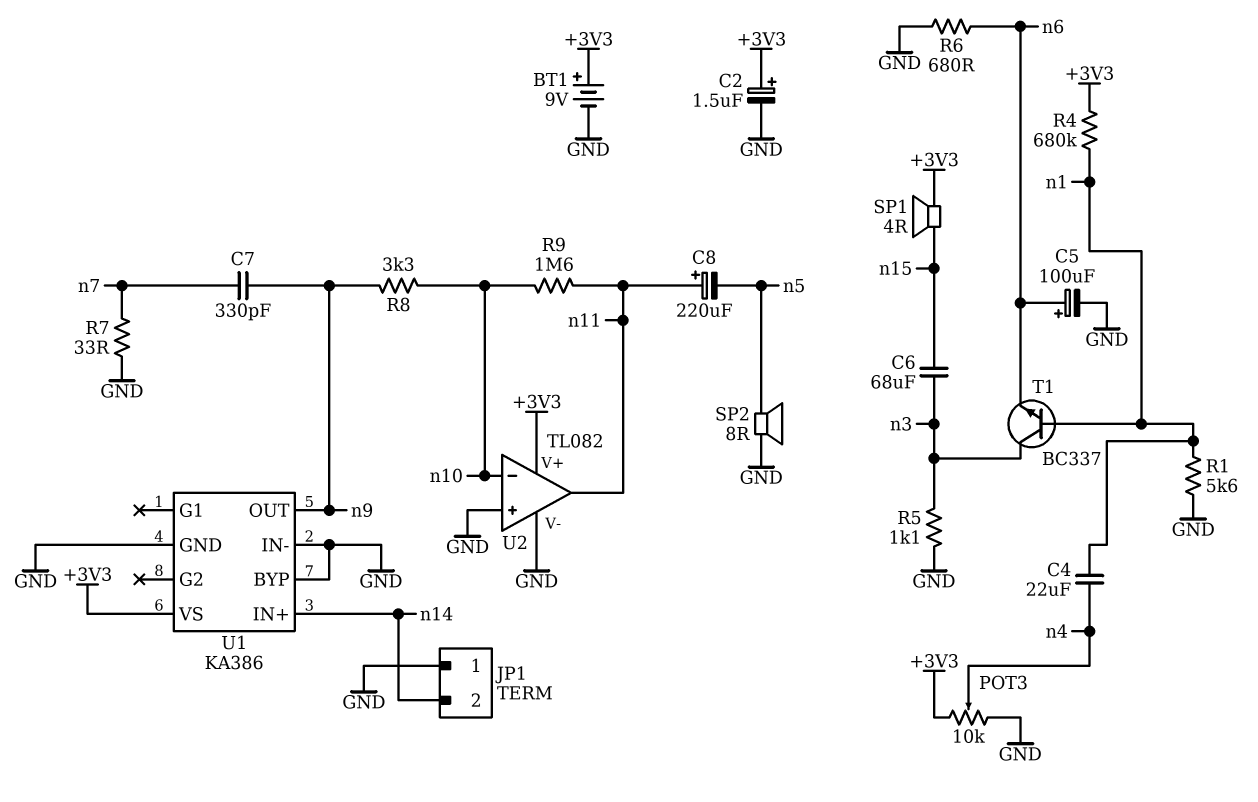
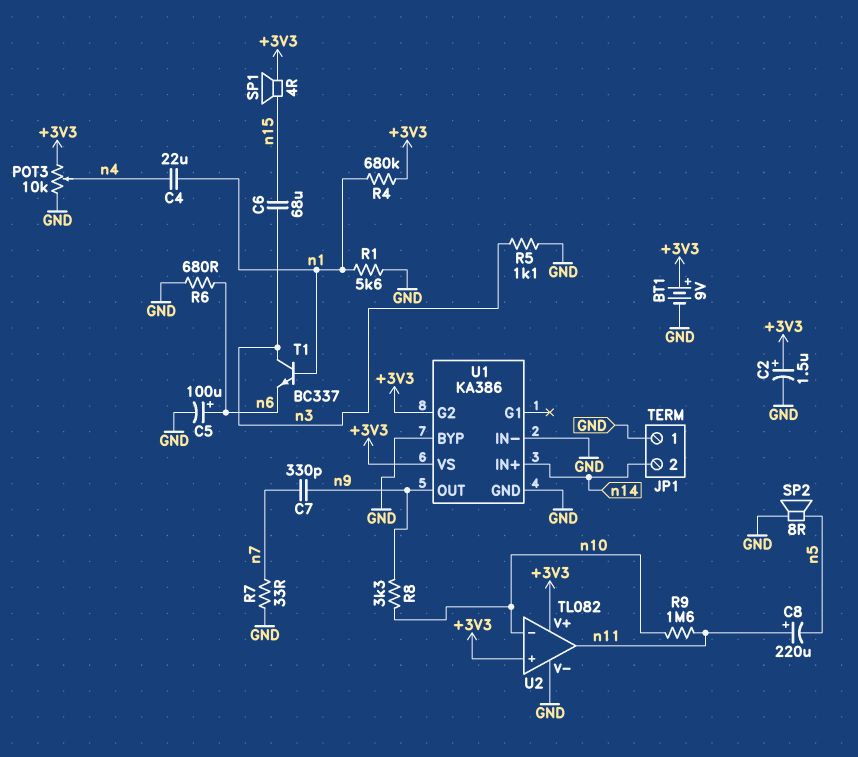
U1 pin G2: none -> +3V3
U2 pin in+: GND -> +3V3

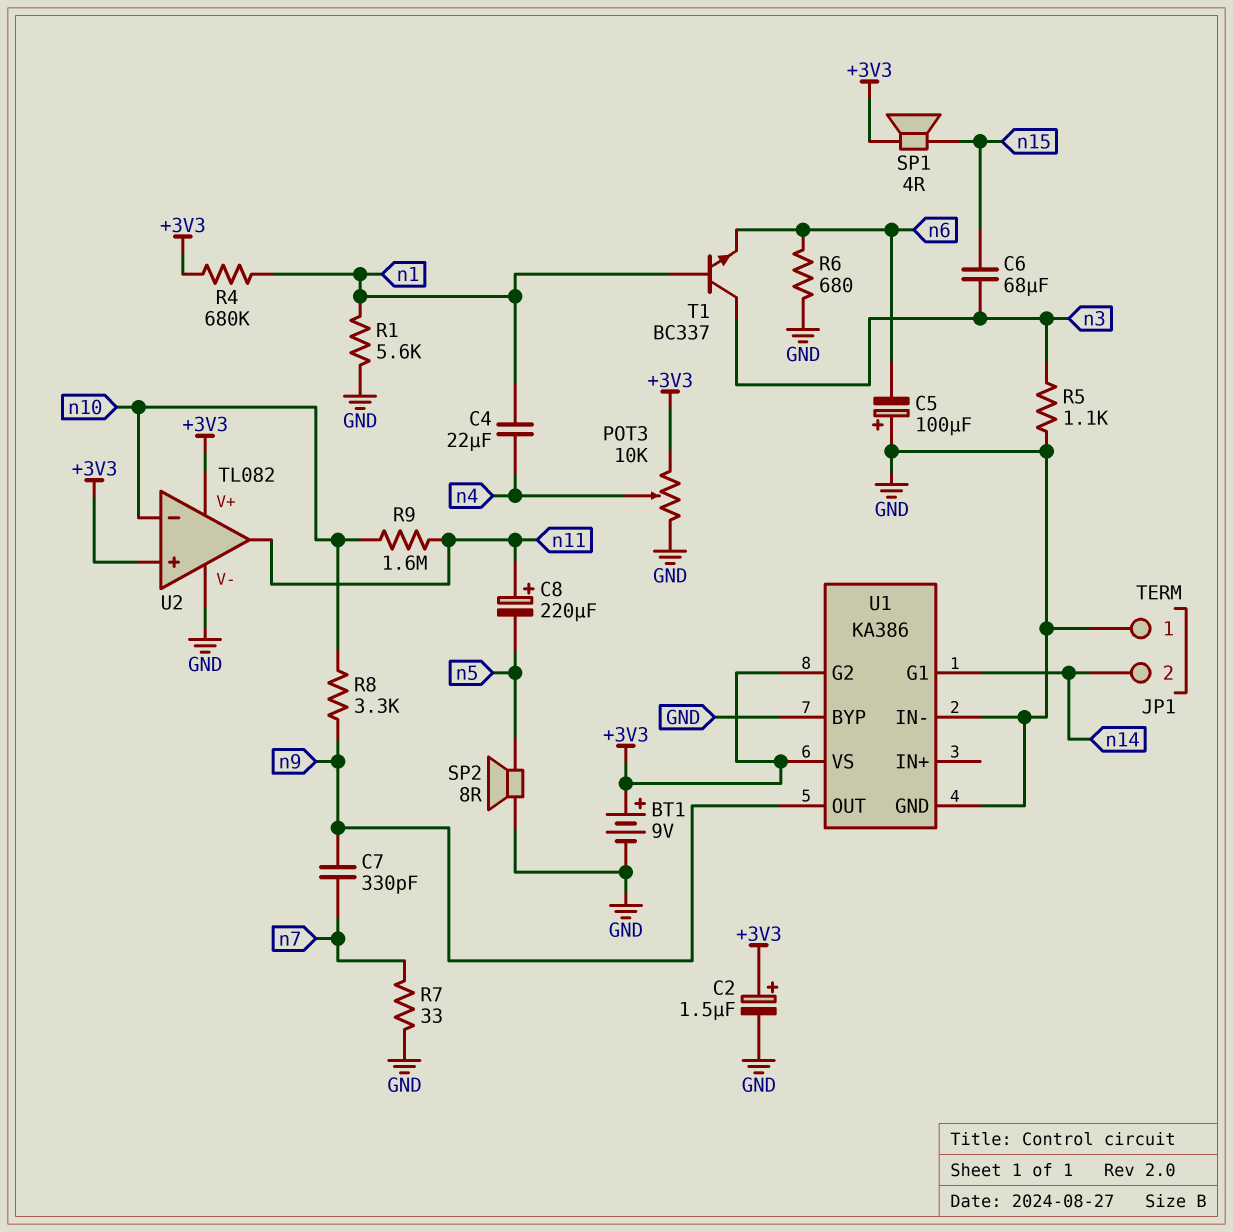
C5: 100uF (plus n6, minus GND) -> 100uF (plus GND, minus n6)
U1 pin G1: none -> n14
U1 pin IN+: n14 -> none

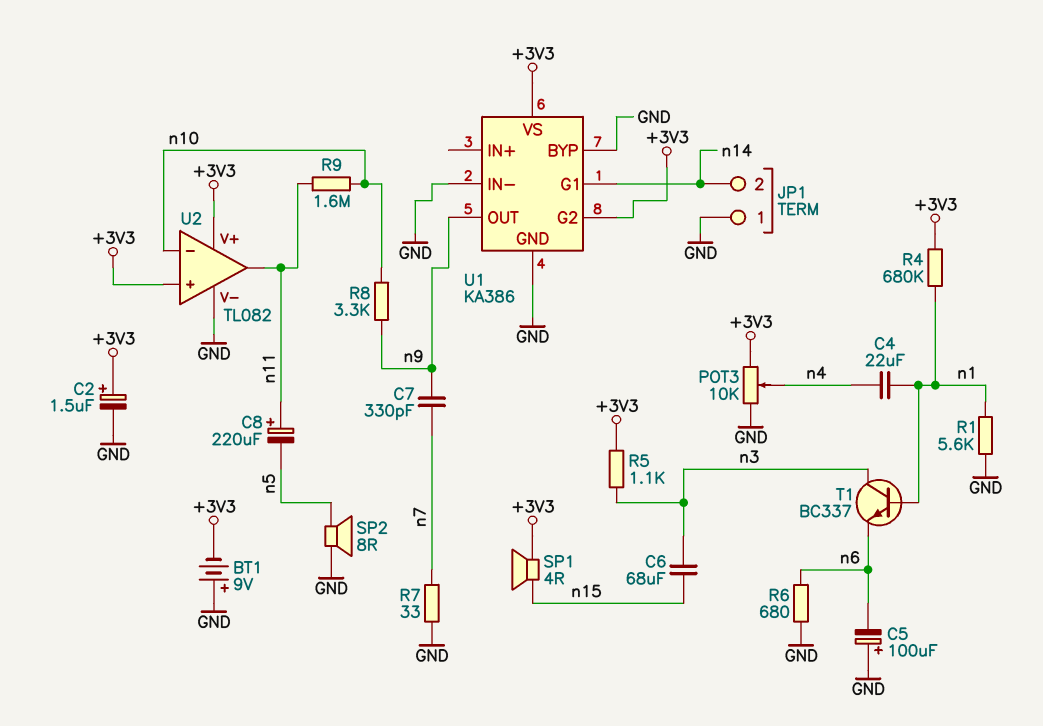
BT1: 9V (plus +3V3, minus GND) -> 9V (plus GND, minus +3V3)
R5: 1.1k (GND, n3) -> 1.1k (+3V3, n3)

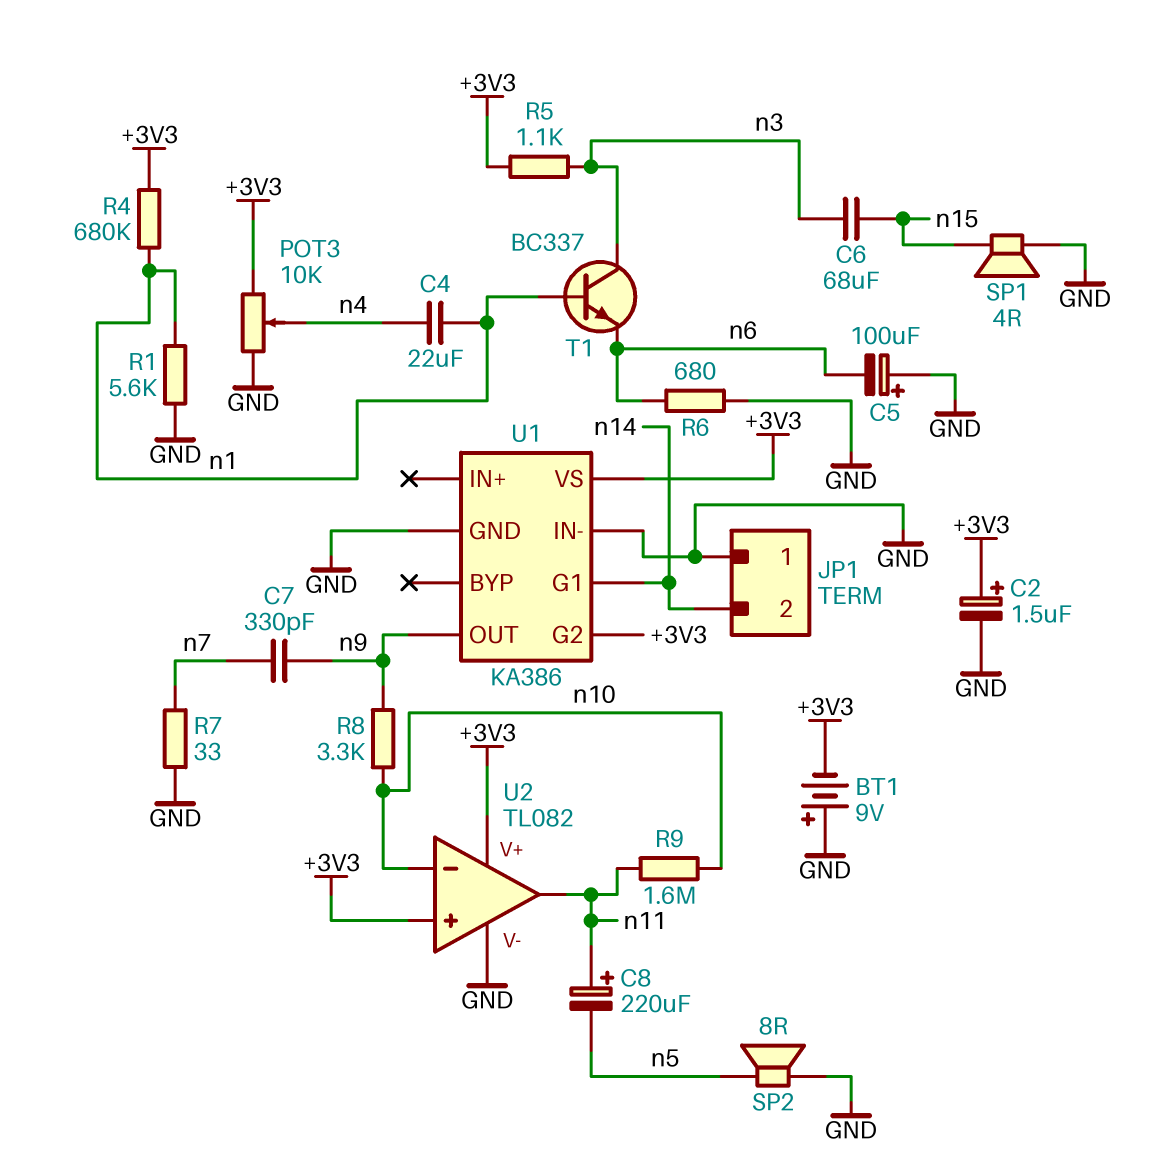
SP1: speaker 4R (+3V3, n15) -> speaker 4R (GND, n15)
U1 pin BYP: GND -> none

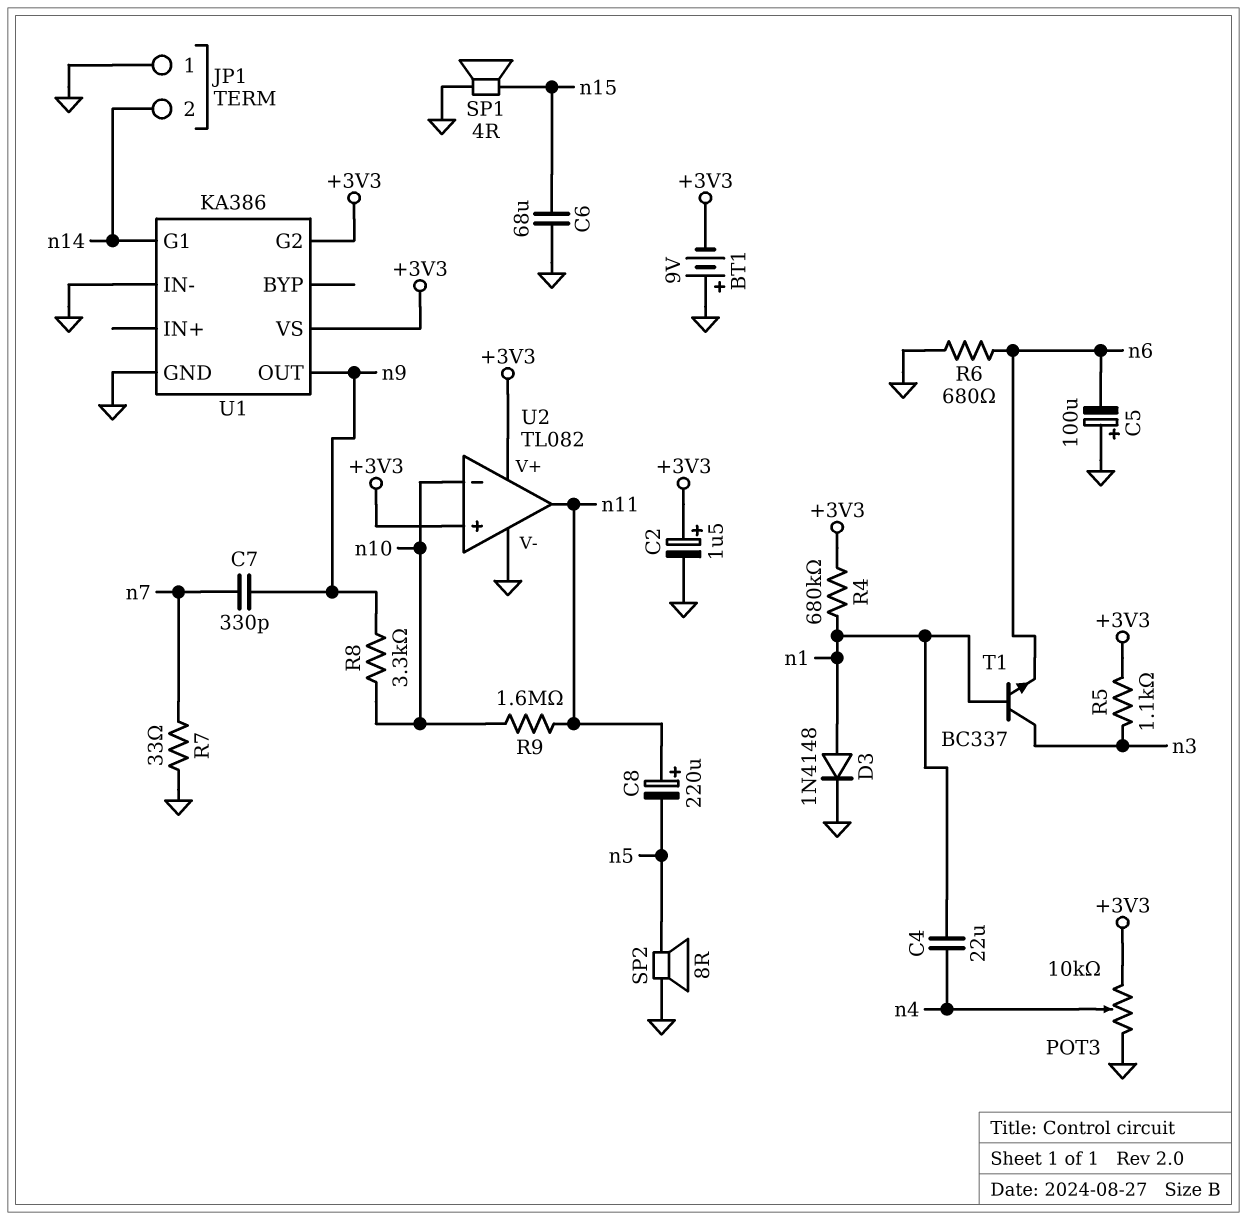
C6: 68uF (n3, n15) -> 68uF (GND, n15)
D3: none -> diode 1N4148 (A n1, K GND)
R1: 5.6k (GND, n1) -> none

